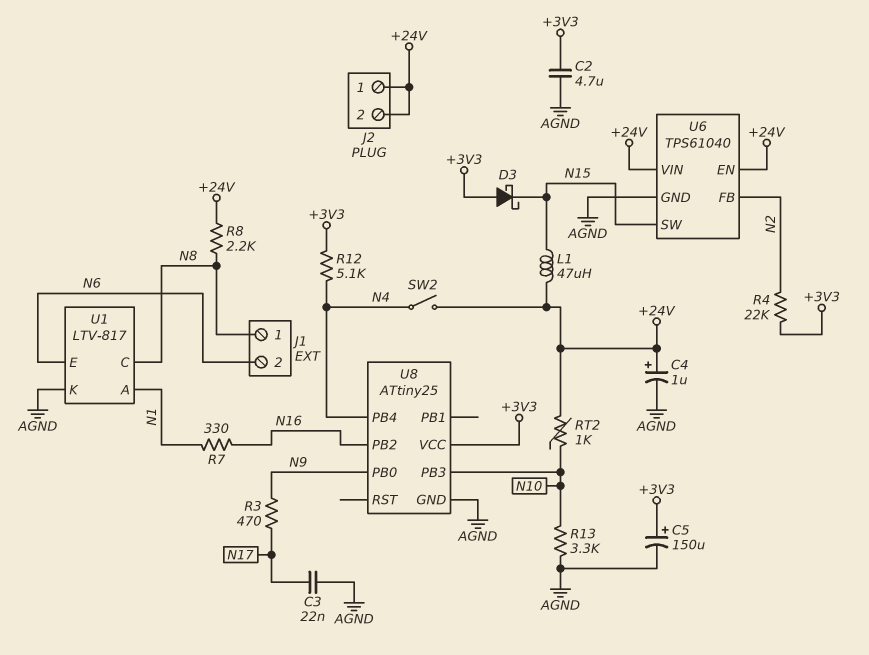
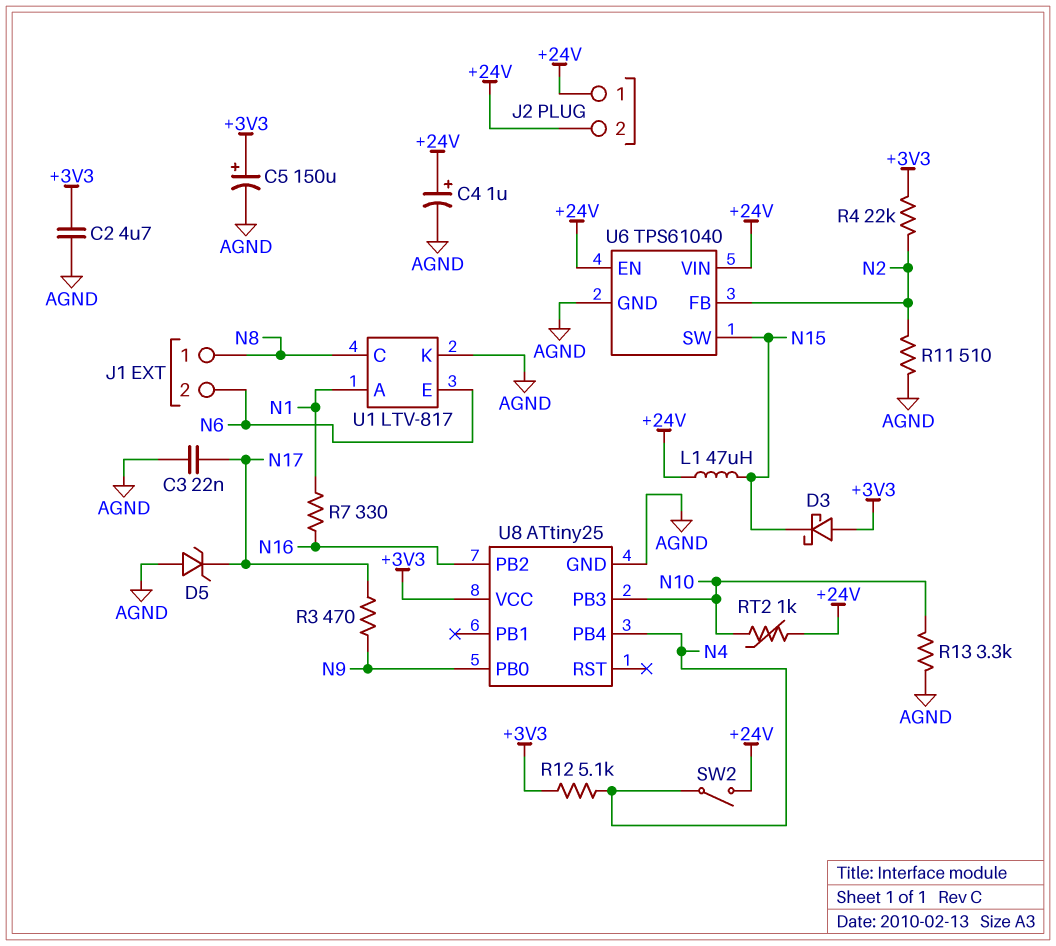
D5: none -> zener (A AGND, K N17)
R8: 2.2k (+24V, N8) -> none
R11: none -> 510 (AGND, N2)

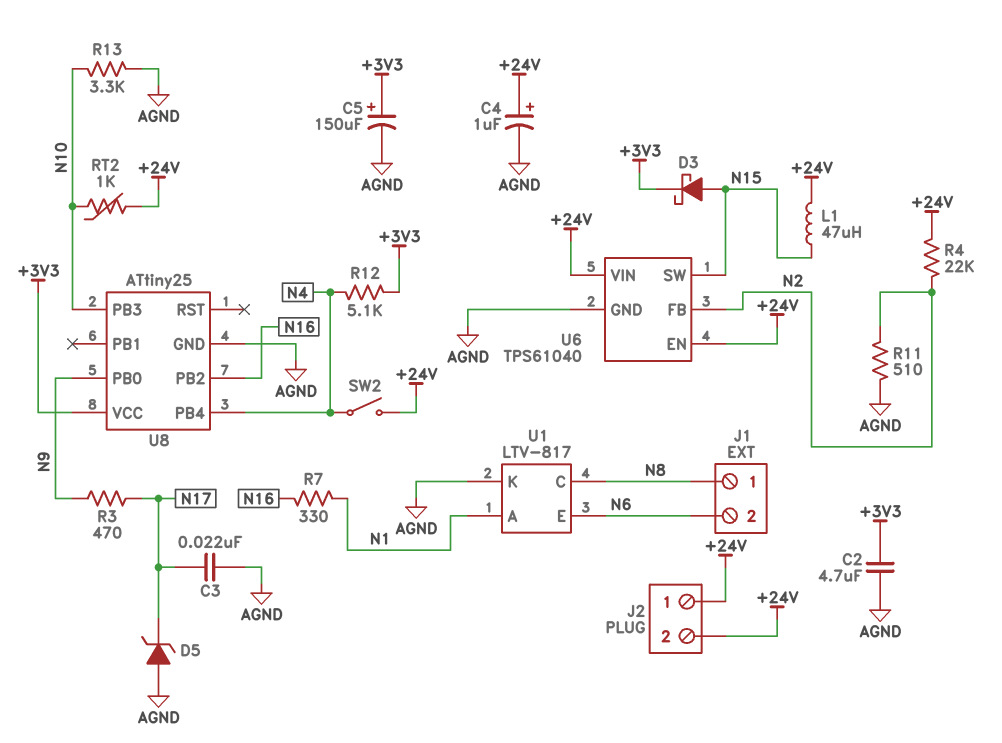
D3: schottky (A +3V3, K N15) -> schottky (A N15, K +3V3)
R4: 22k (+3V3, N2) -> 22k (+24V, N2)

